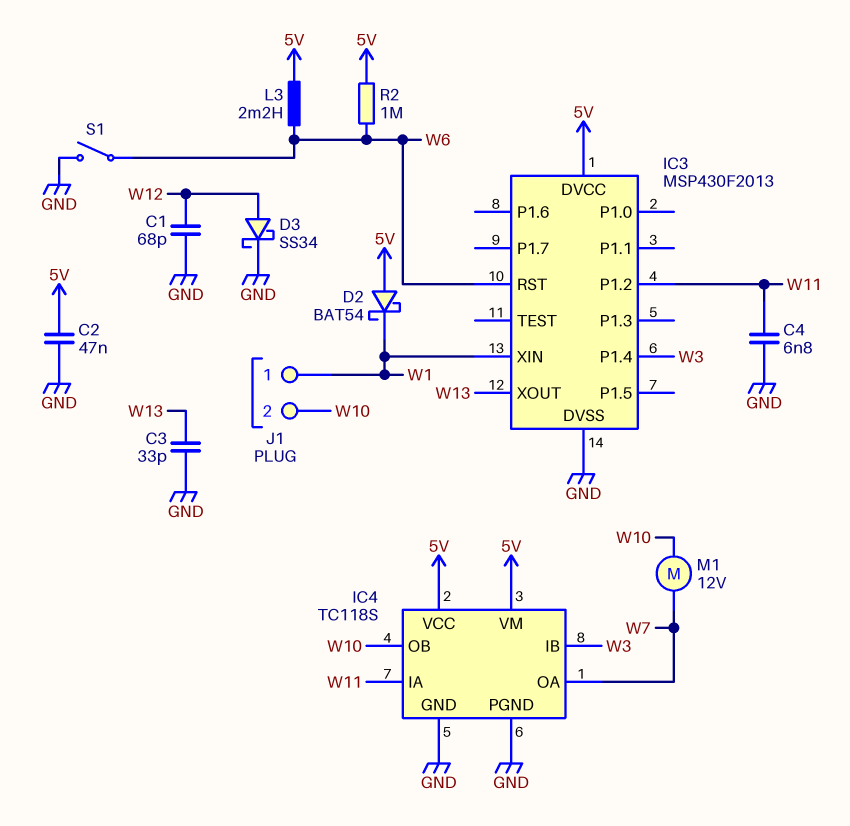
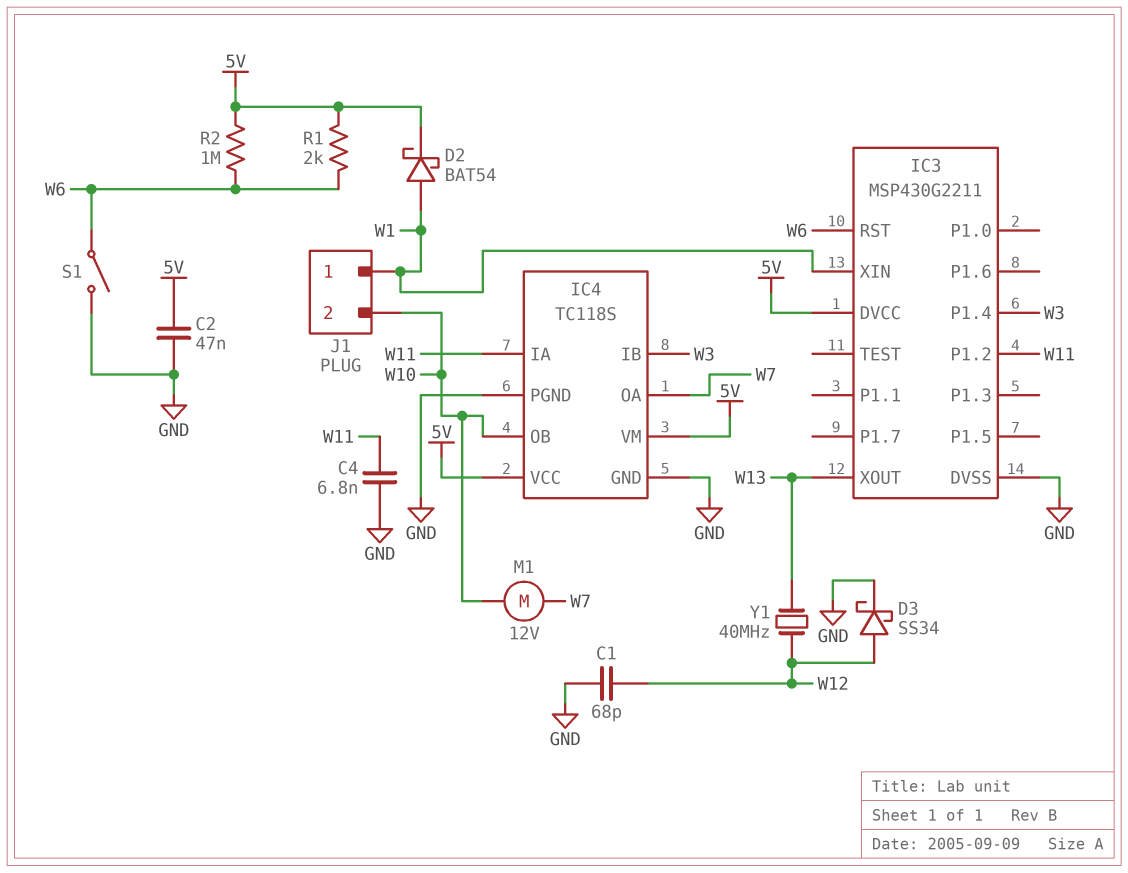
C3: 33pF (GND, W13) -> none
D2: schottky BAT54 (A 5V, K W1) -> schottky BAT54 (A W1, K 5V)
IC3: MSP430F2013 -> MSP430G2211
L3: 2.2mH (5V, W6) -> none
R1: none -> 2k (5V, W6)
Y1: none -> 40MHz (W12, W13)

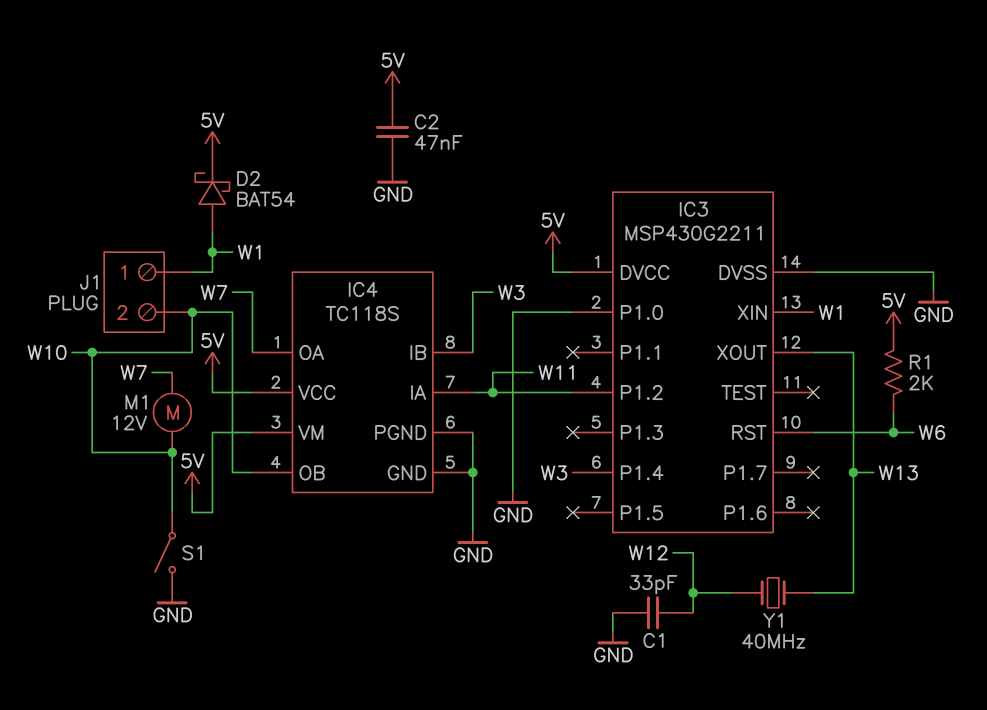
C1: 68pF (GND, W12) -> 33pF (GND, W12)
C4: 6.8nF (GND, W11) -> none
D3: schottky SS34 (A W12, K GND) -> none
IC3 pin P1.0: none -> GND
R2: 1M (5V, W6) -> none
S1: switch (GND, W6) -> switch (GND, W10)

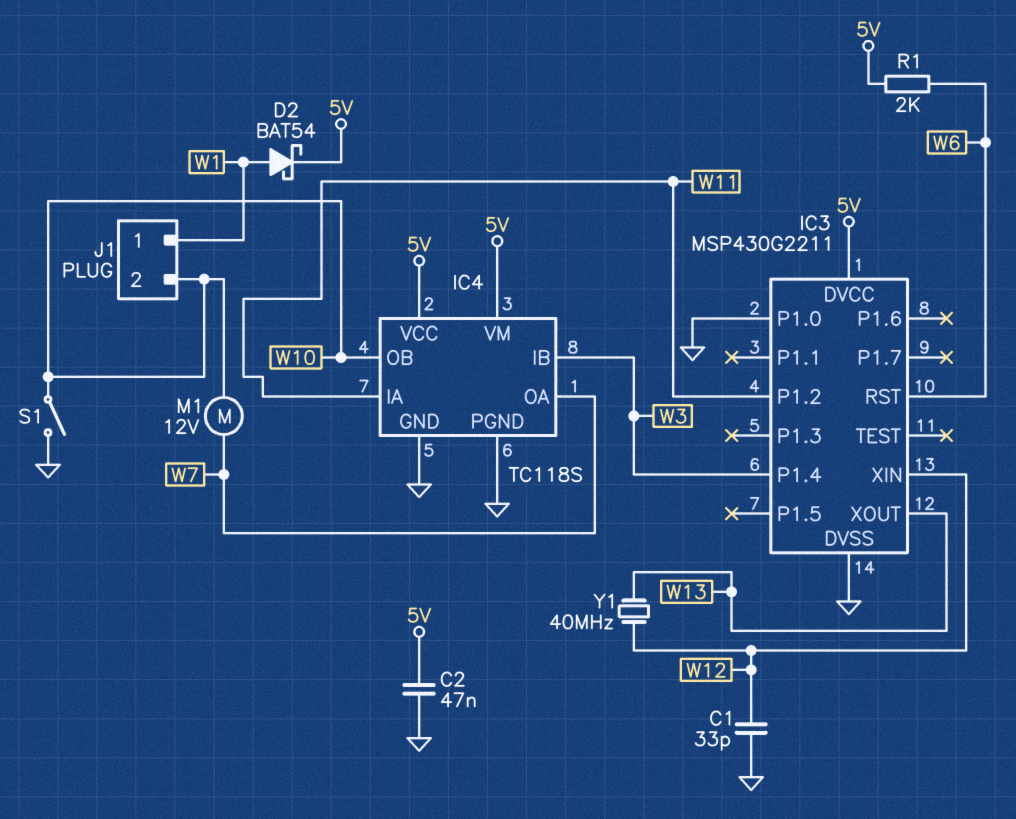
IC3 pin XIN: W1 -> W12

